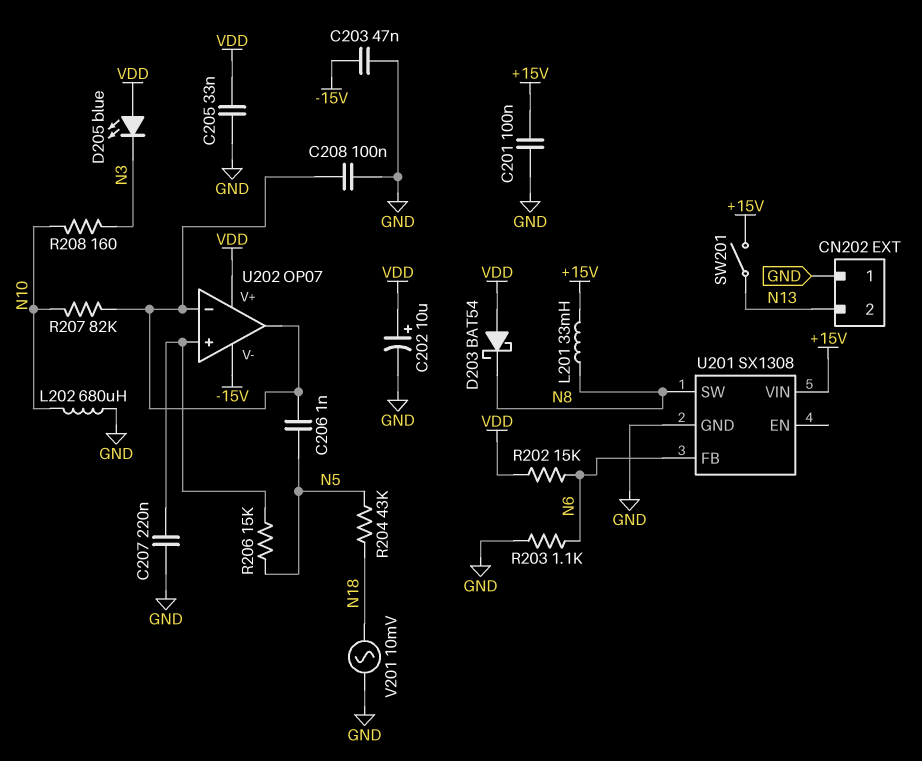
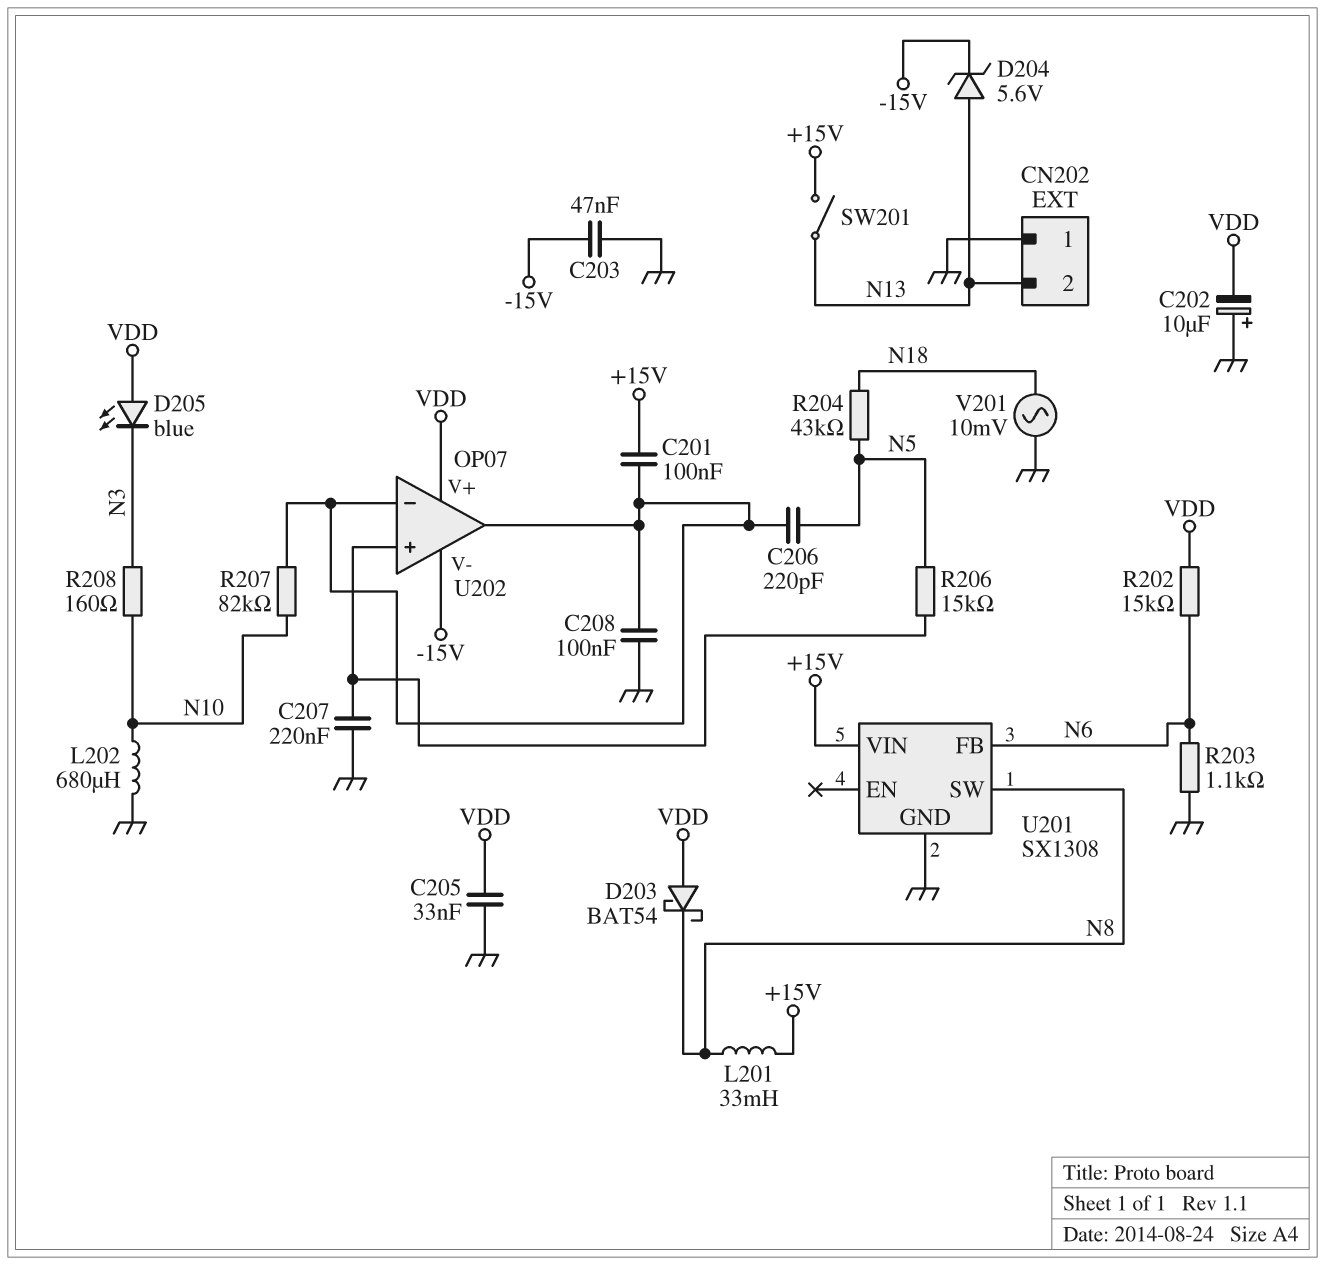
C201: 100nF (+15V, GND) -> 100nF (+15V, U202/in-)
C202: 10uF (plus VDD, minus GND) -> 10uF (plus GND, minus VDD)
C206: 1nF (N5, U202/in-) -> 220pF (N5, U202/in-)
D204: none -> zener 5.6V (A N13, K -15V)

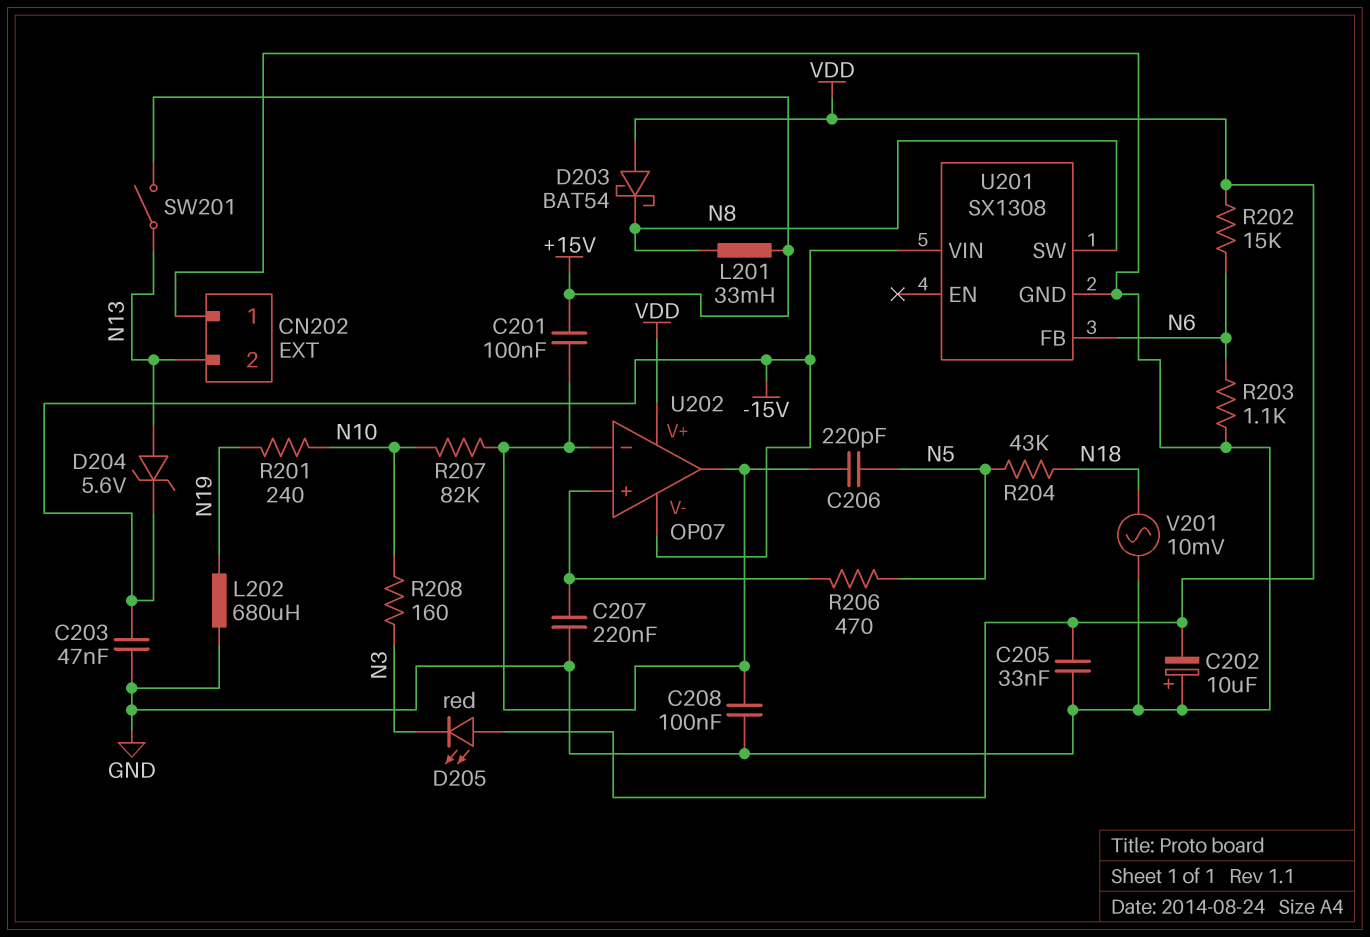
D205: LED blue (A VDD, K N3) -> LED red (A VDD, K N3)
L202: 680uH (GND, N10) -> 680uH (GND, N19)
R201: none -> 240 (N10, N19)
R206: 15k (N5, U202/in+) -> 470 (N5, U202/in+)
U201 pin VIN: +15V -> -15V

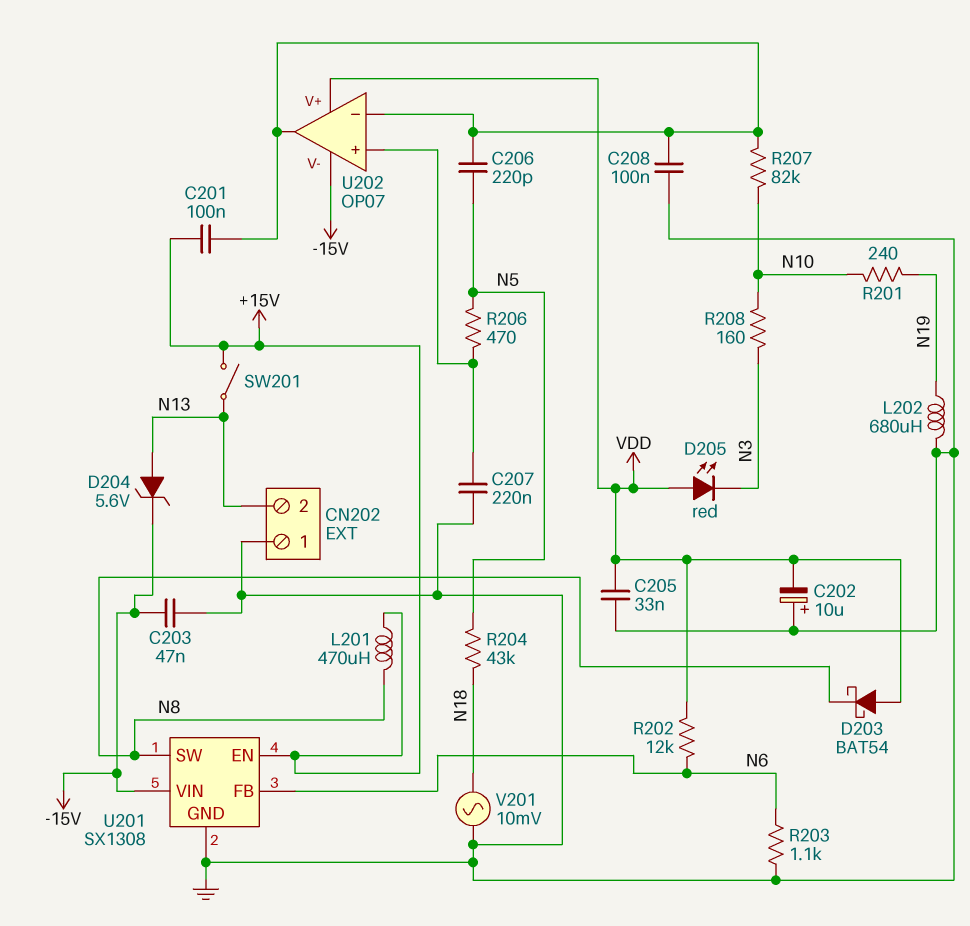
L201: 33mH (+15V, N8) -> 470uH (+15V, N8)
R202: 15k (N6, VDD) -> 12k (N6, VDD)
U201 pin EN: none -> +15V

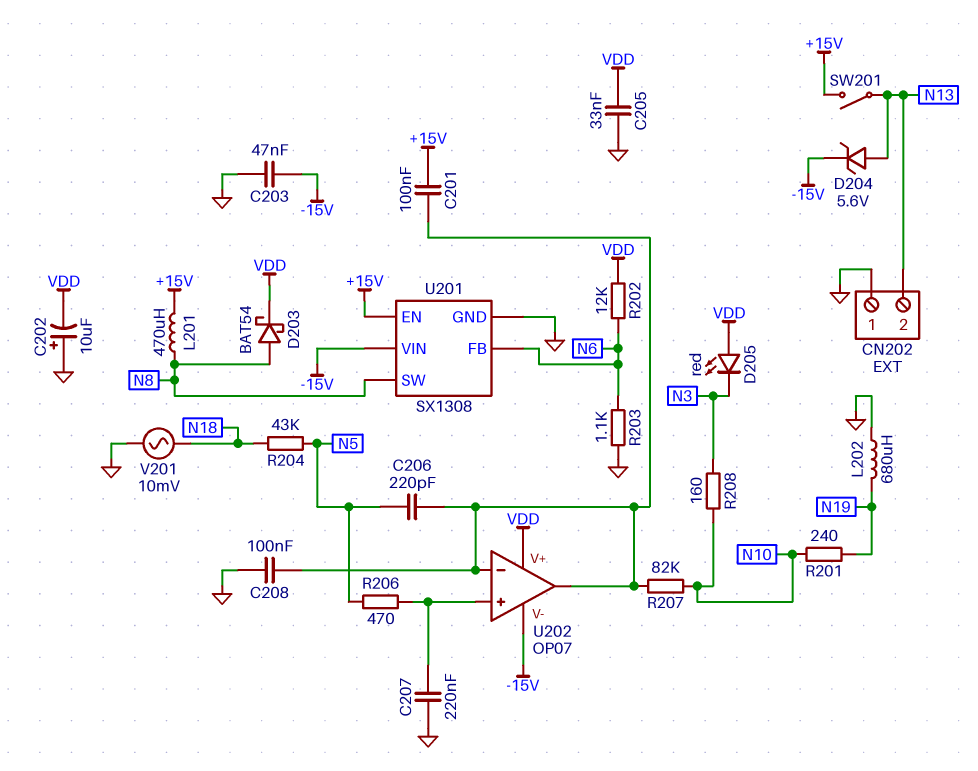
D203: schottky BAT54 (A VDD, K N8) -> schottky BAT54 (A N8, K VDD)

